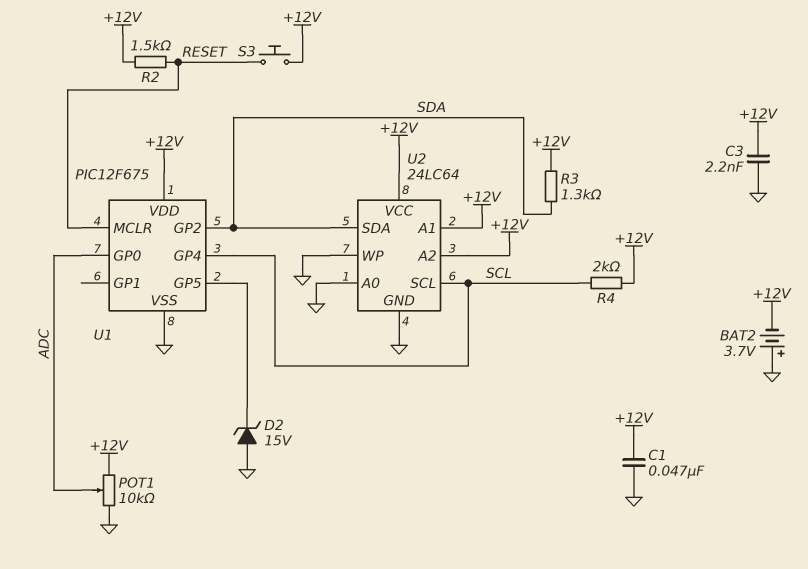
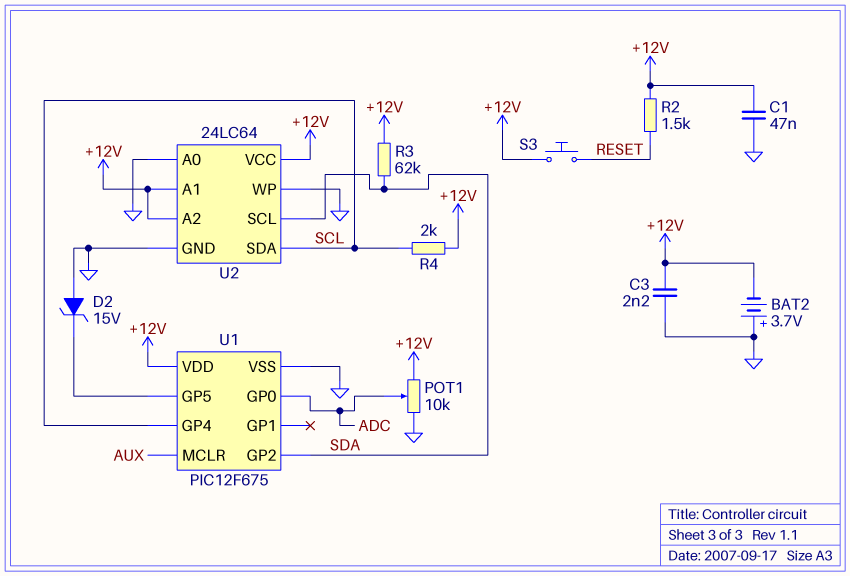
R3: 1.3k (+12V, SDA) -> 62k (+12V, SDA)
U1 pin MCLR: RESET -> AUX
U2 pin SCL: SCL -> SDA
U2 pin SDA: SDA -> SCL

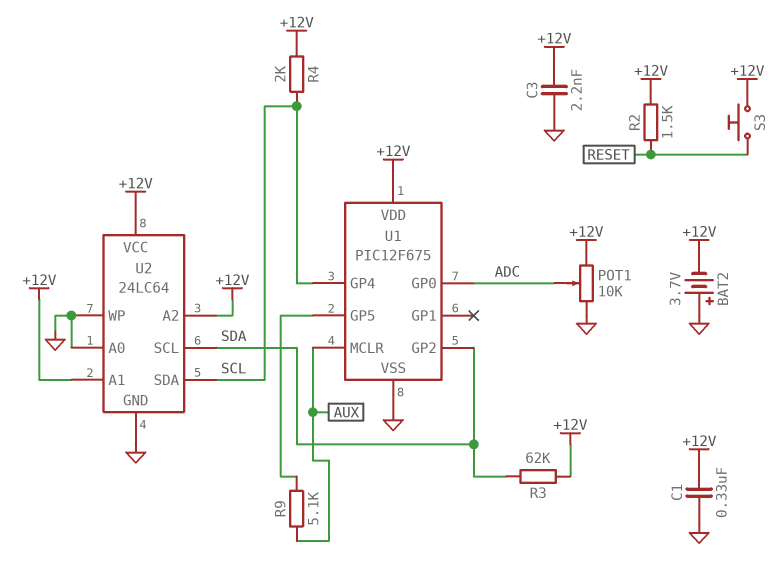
C1: 47nF (+12V, GND) -> 330nF (+12V, GND)
D2: zener 15V (A GND, K U1/GP5) -> none
R9: none -> 5.1k (AUX, U1/GP5)

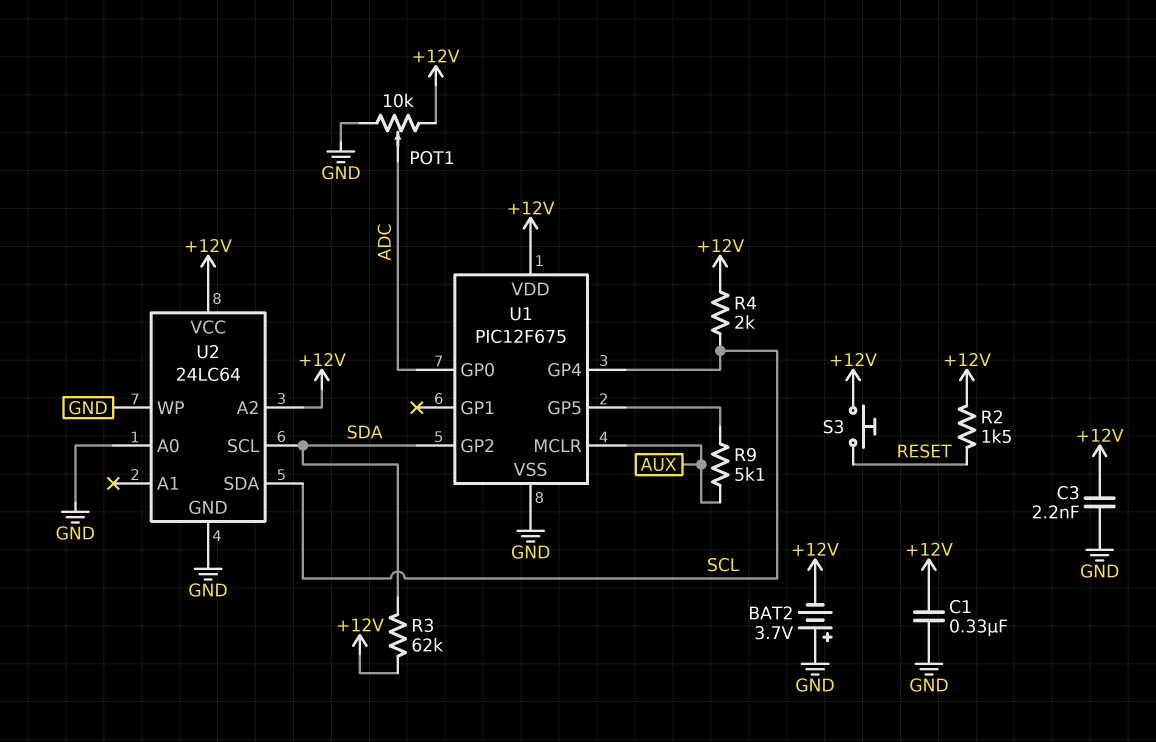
U2 pin A1: +12V -> none

